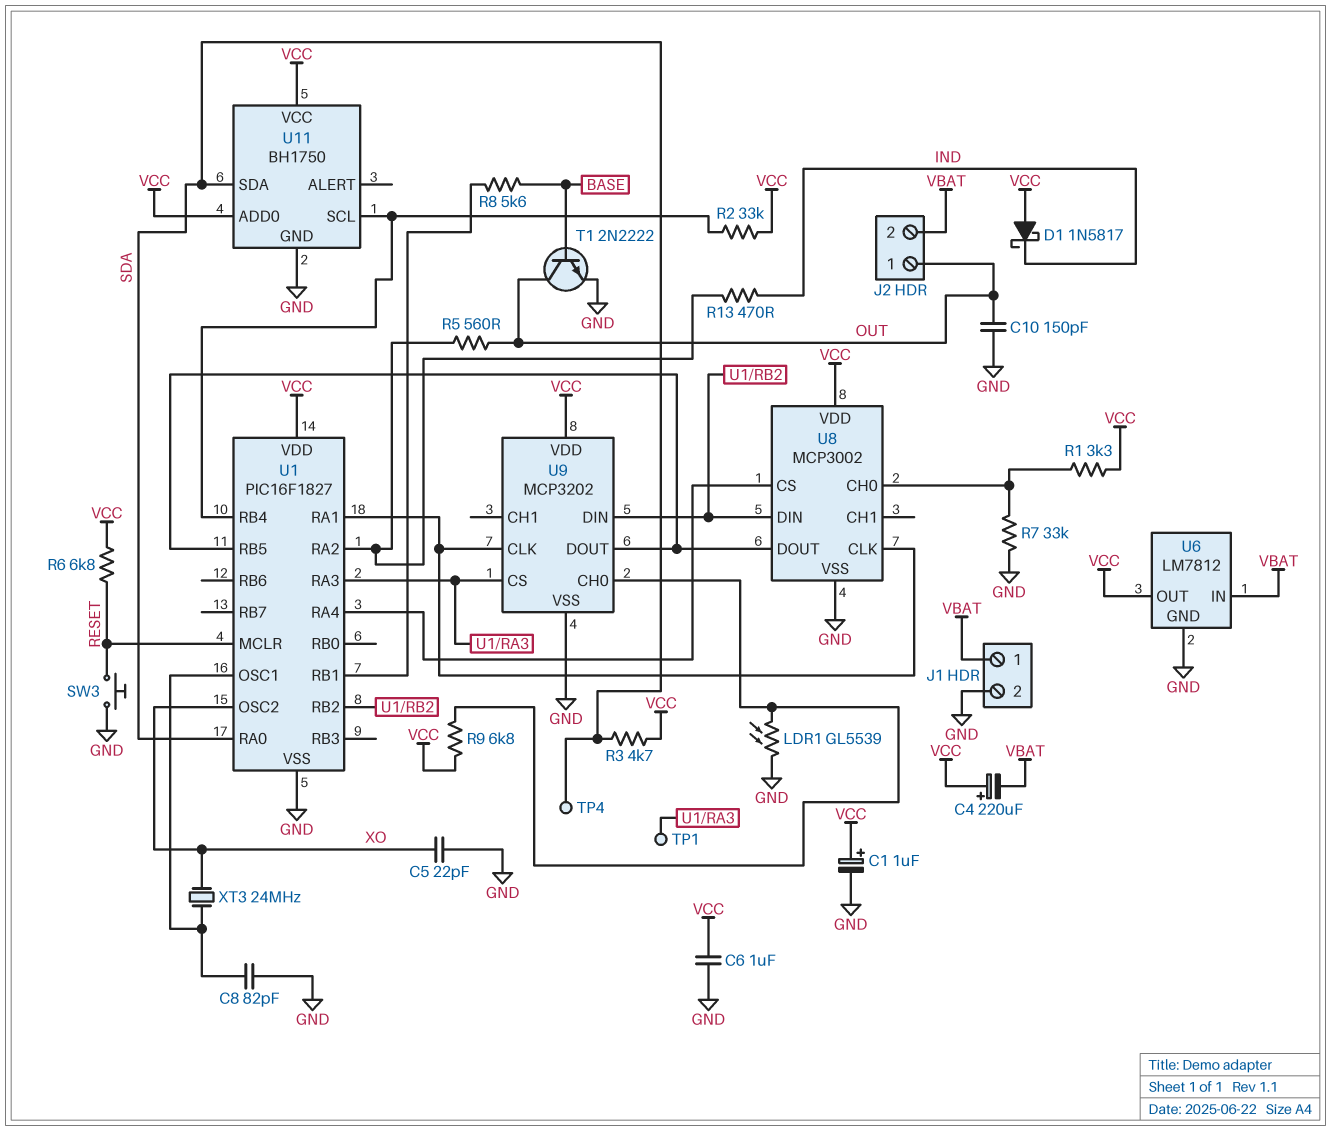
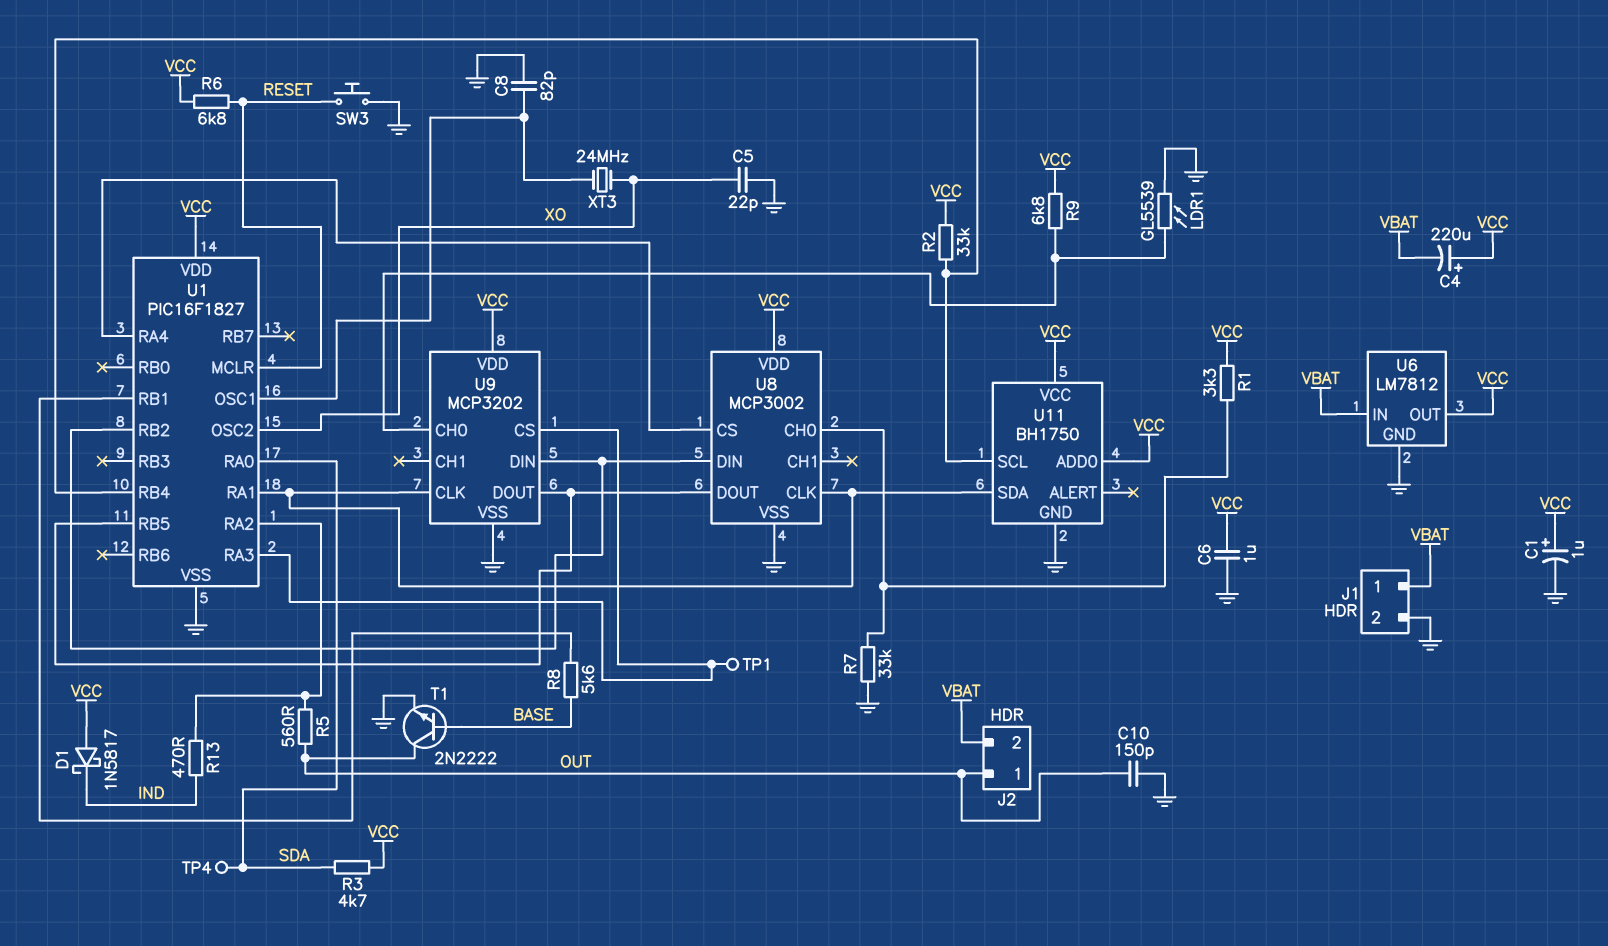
U11 pin SDA: SDA -> U1/RA1

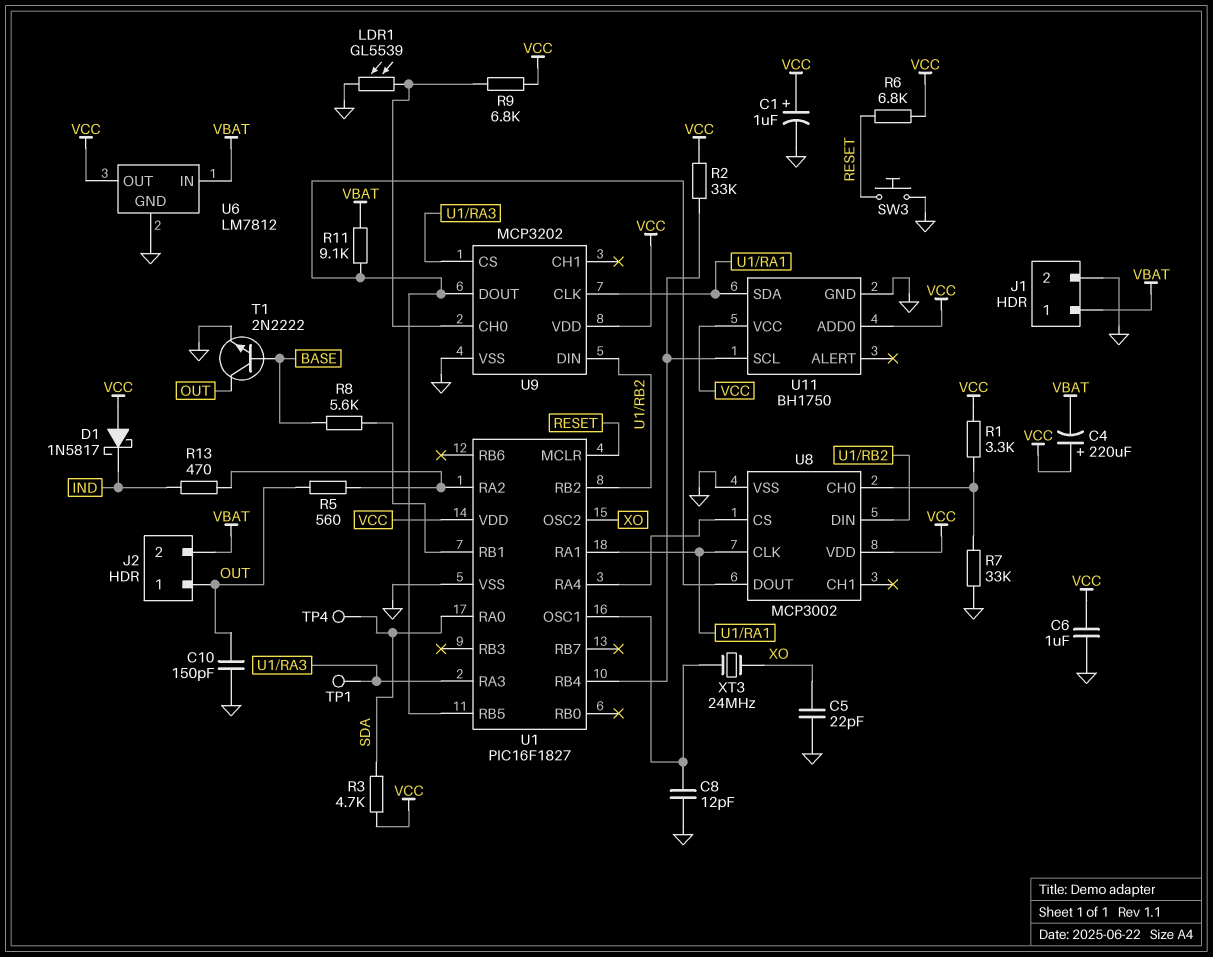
C8: 82pF (GND, U1/OSC1) -> 12pF (GND, U1/OSC1)
R11: none -> 9.1k (U1/RB5, VBAT)

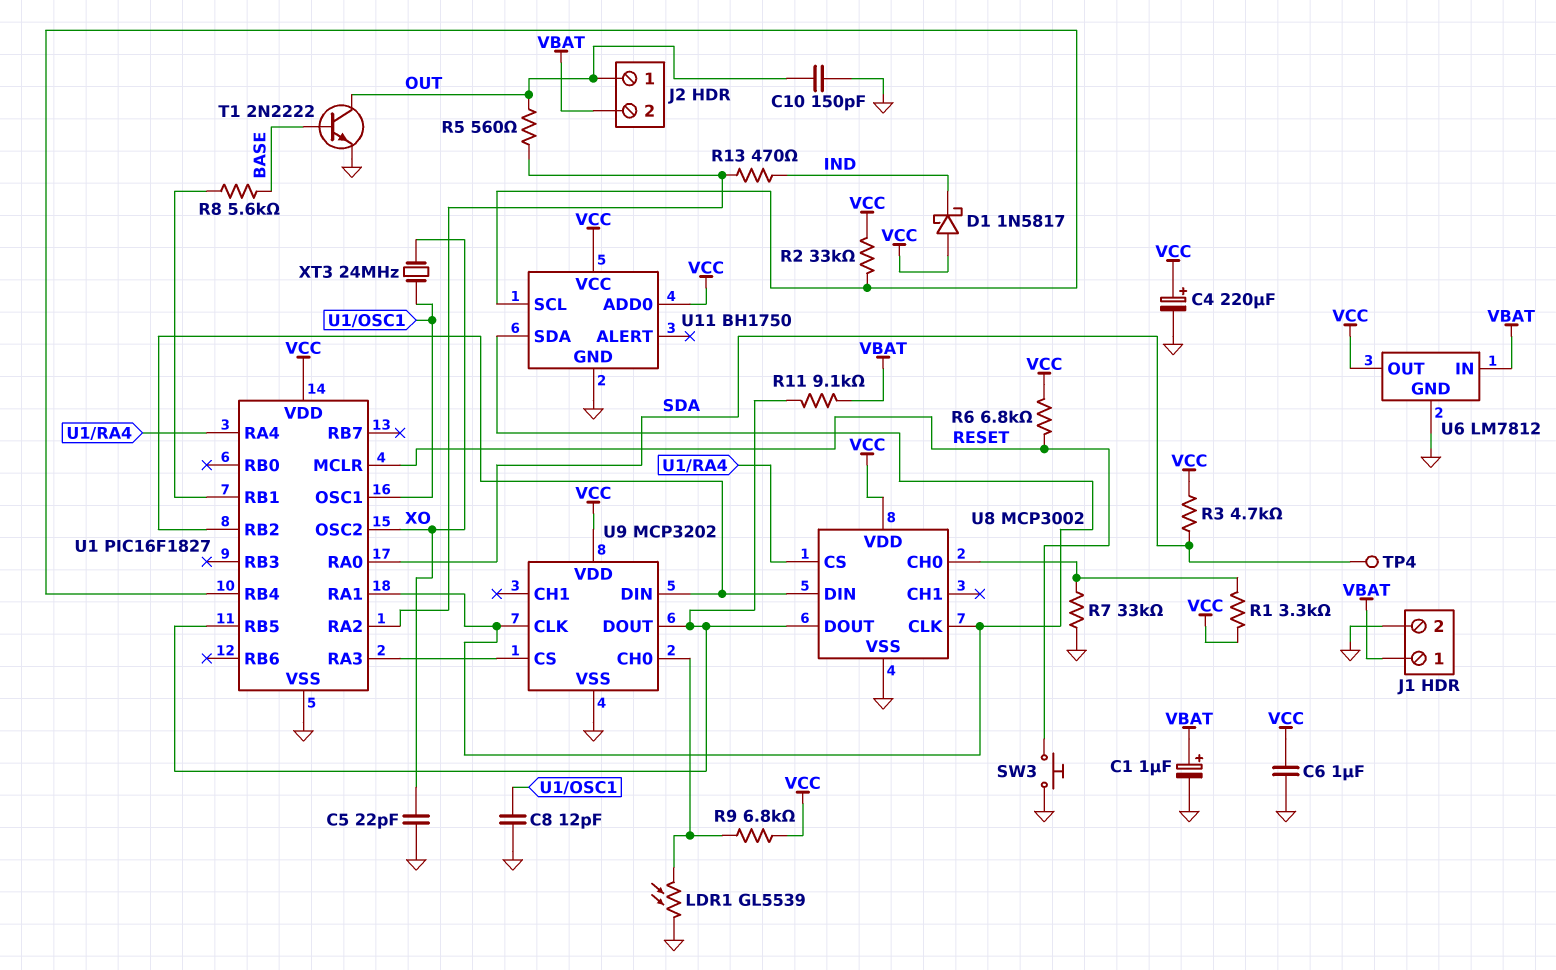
C1: 1uF (plus VCC, minus GND) -> 1uF (plus VBAT, minus GND)
C4: 220uF (plus VCC, minus VBAT) -> 220uF (plus VCC, minus GND)
TP1: test point (U1/RA3) -> none

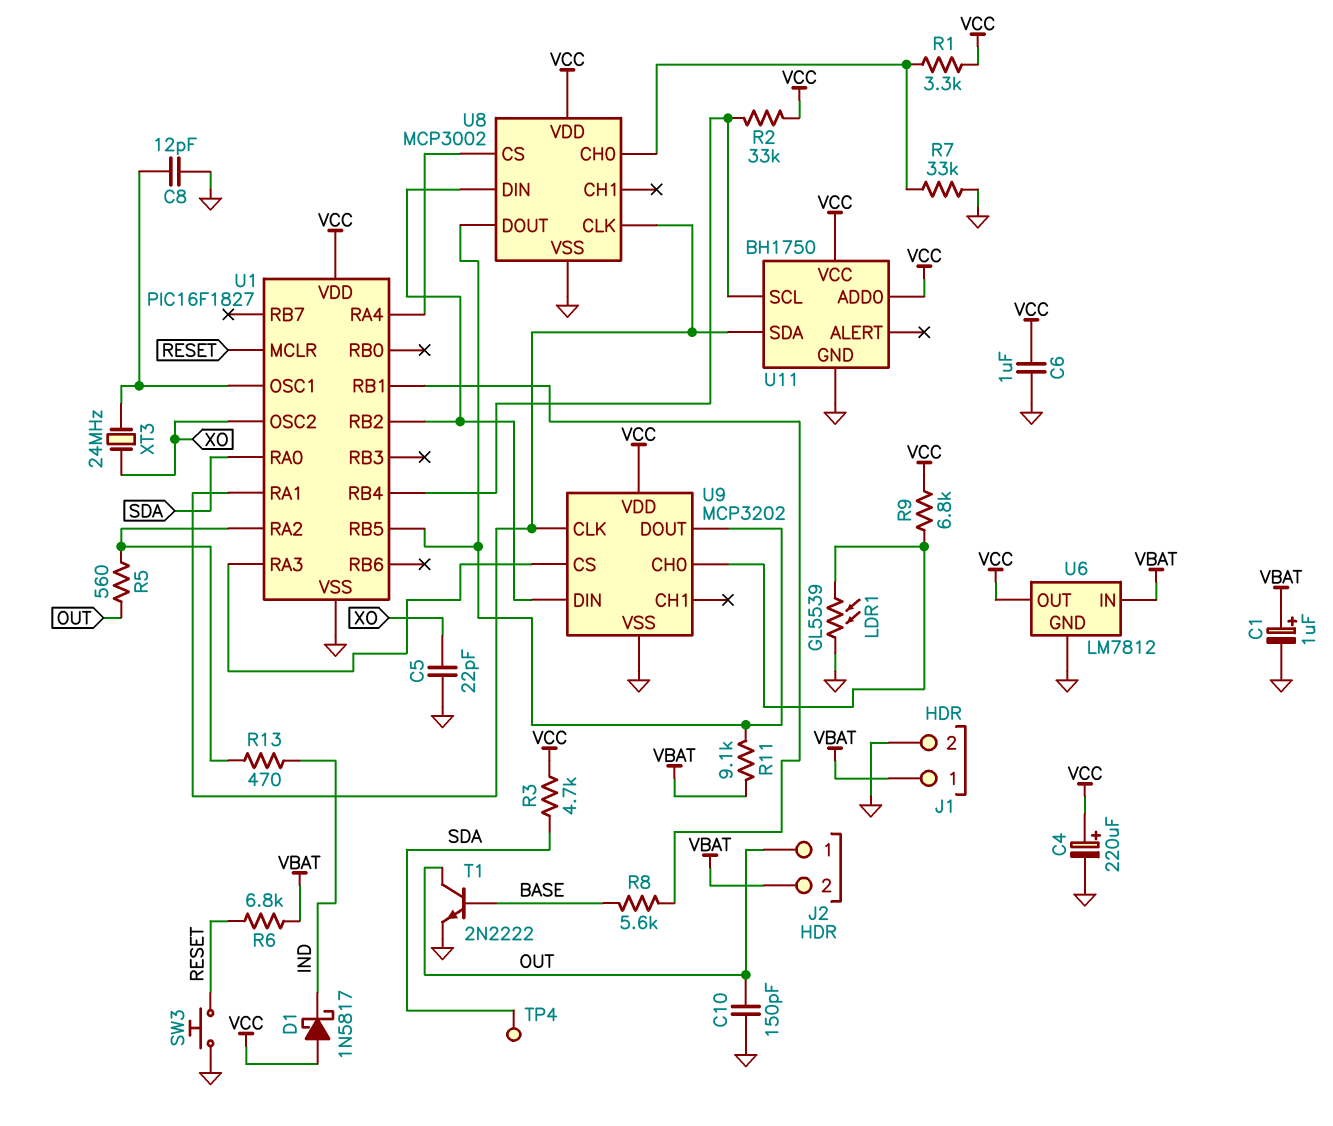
R6: 6.8k (RESET, VCC) -> 6.8k (RESET, VBAT)

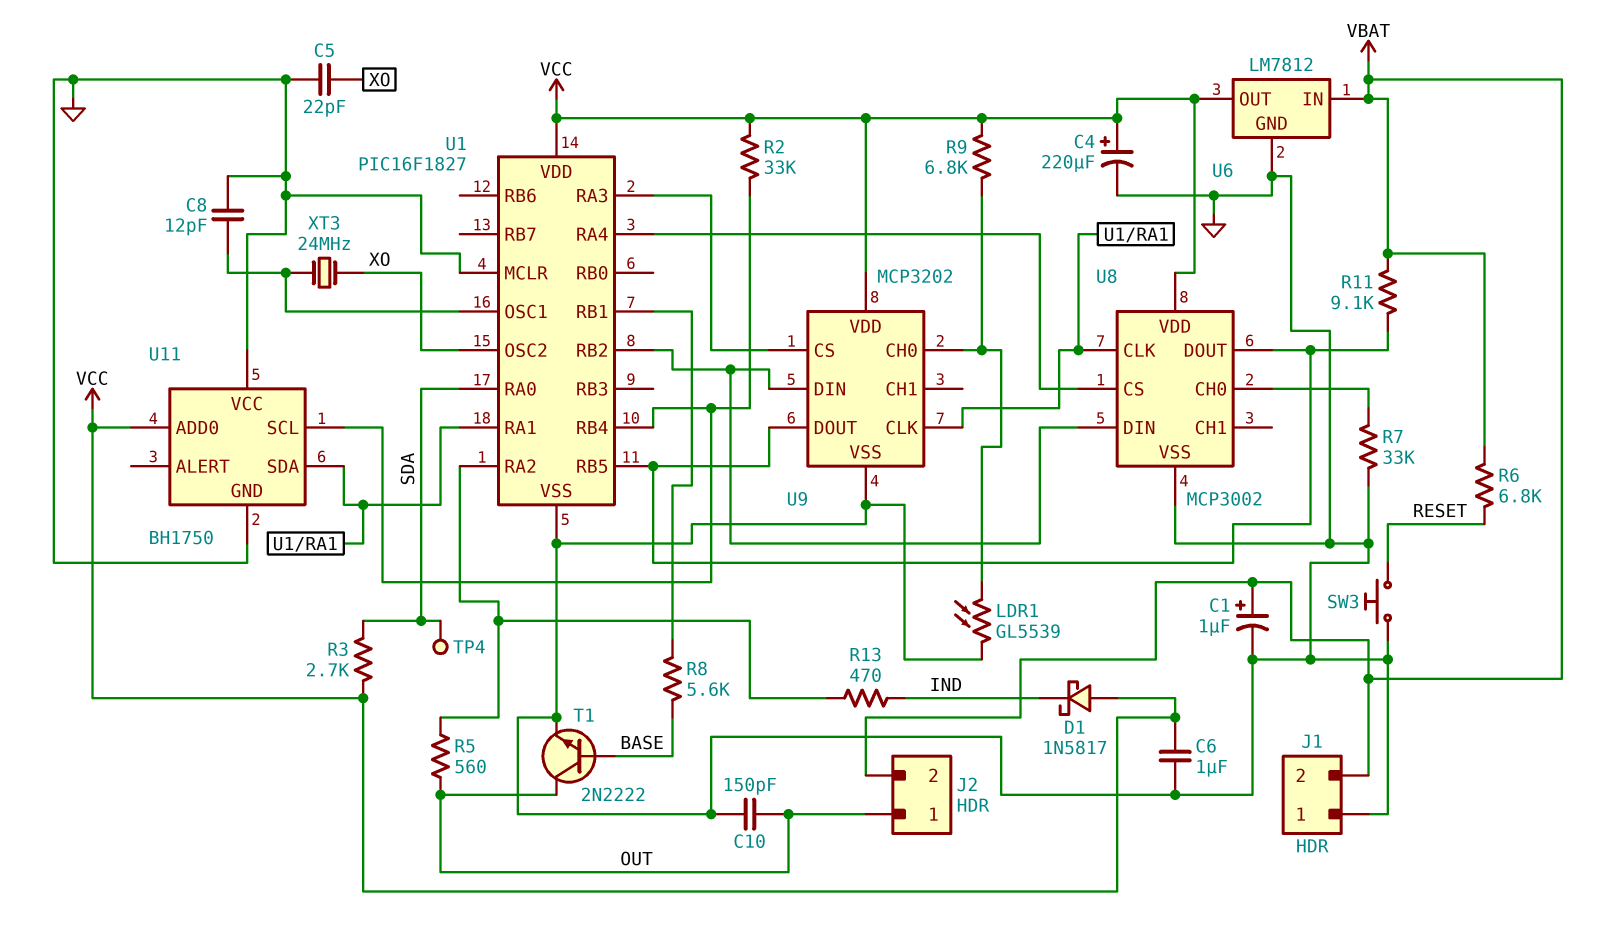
J1 pin 1: VBAT -> GND
J1 pin 2: GND -> VBAT
R1: 3.3k (U8/CH0, VCC) -> none
R3: 4.7k (SDA, VCC) -> 2.7k (SDA, VCC)
U1 pin MCLR: RESET -> GND
U11 pin VCC: VCC -> GND

